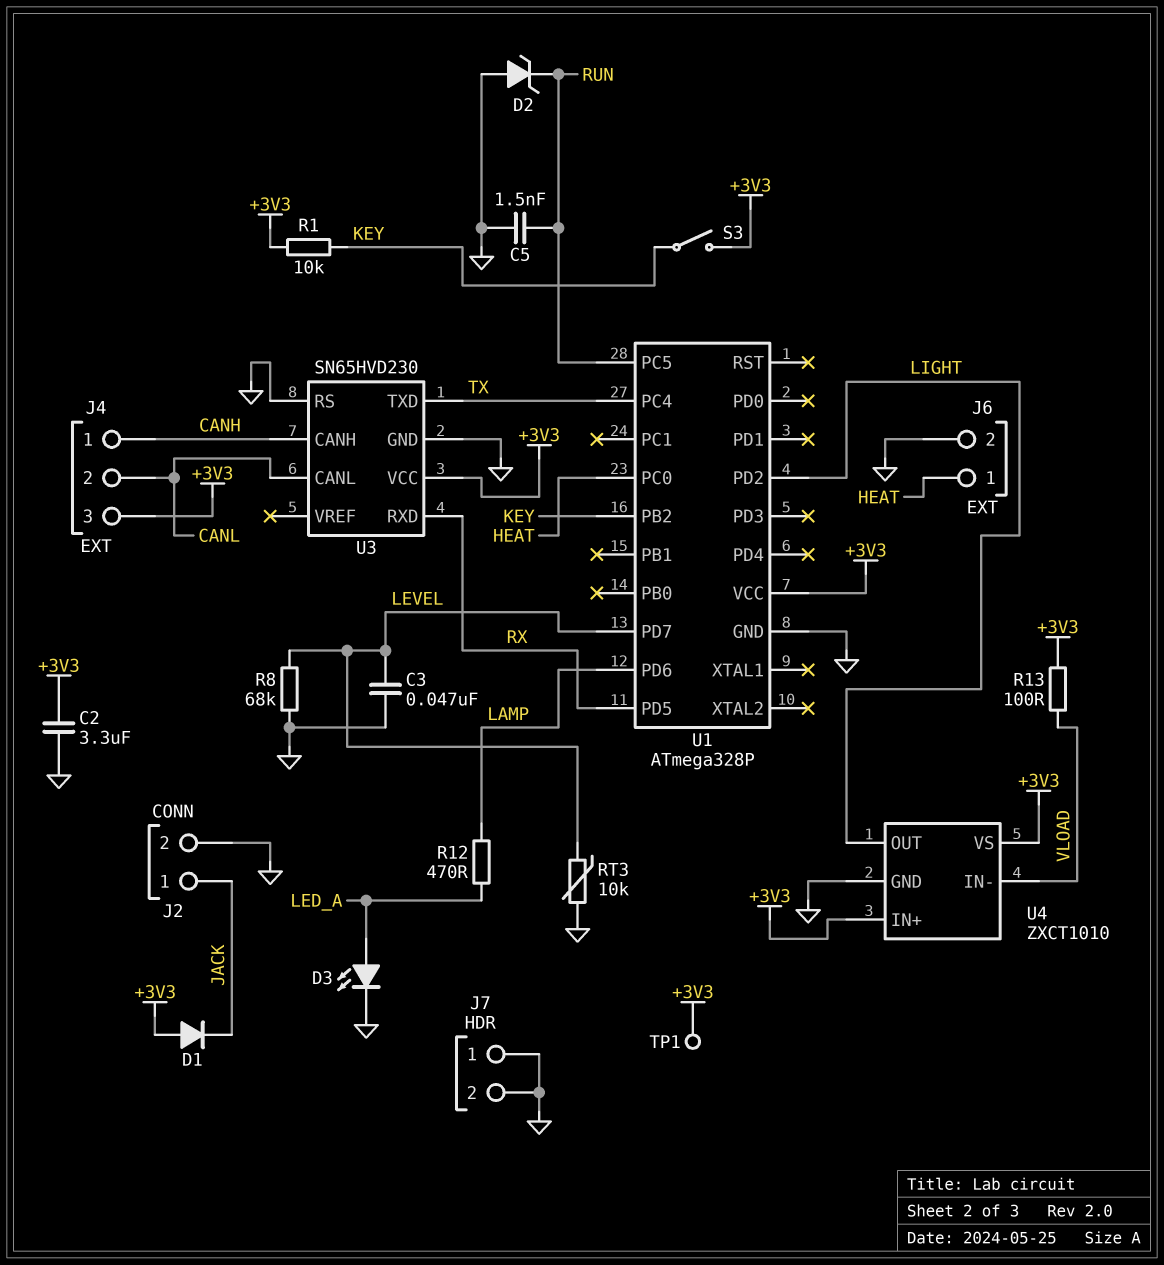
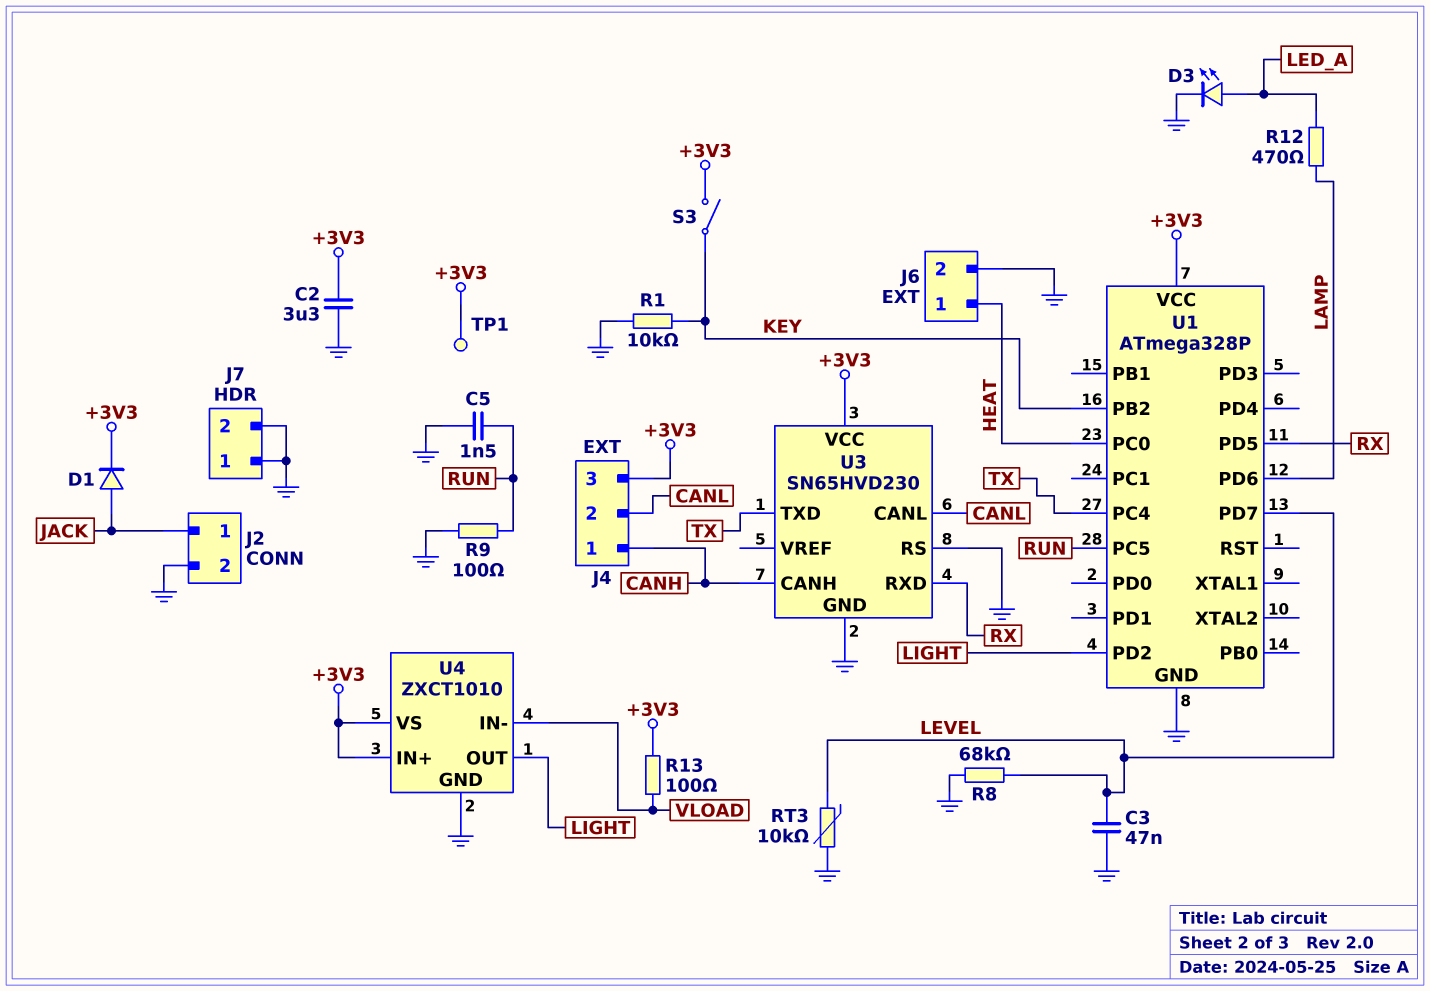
D1: diode (A +3V3, K JACK) -> diode (A JACK, K +3V3)
D2: zener (A GND, K RUN) -> none
R1: 10k (+3V3, KEY) -> 10k (GND, KEY)
R9: none -> 100 (GND, RUN)

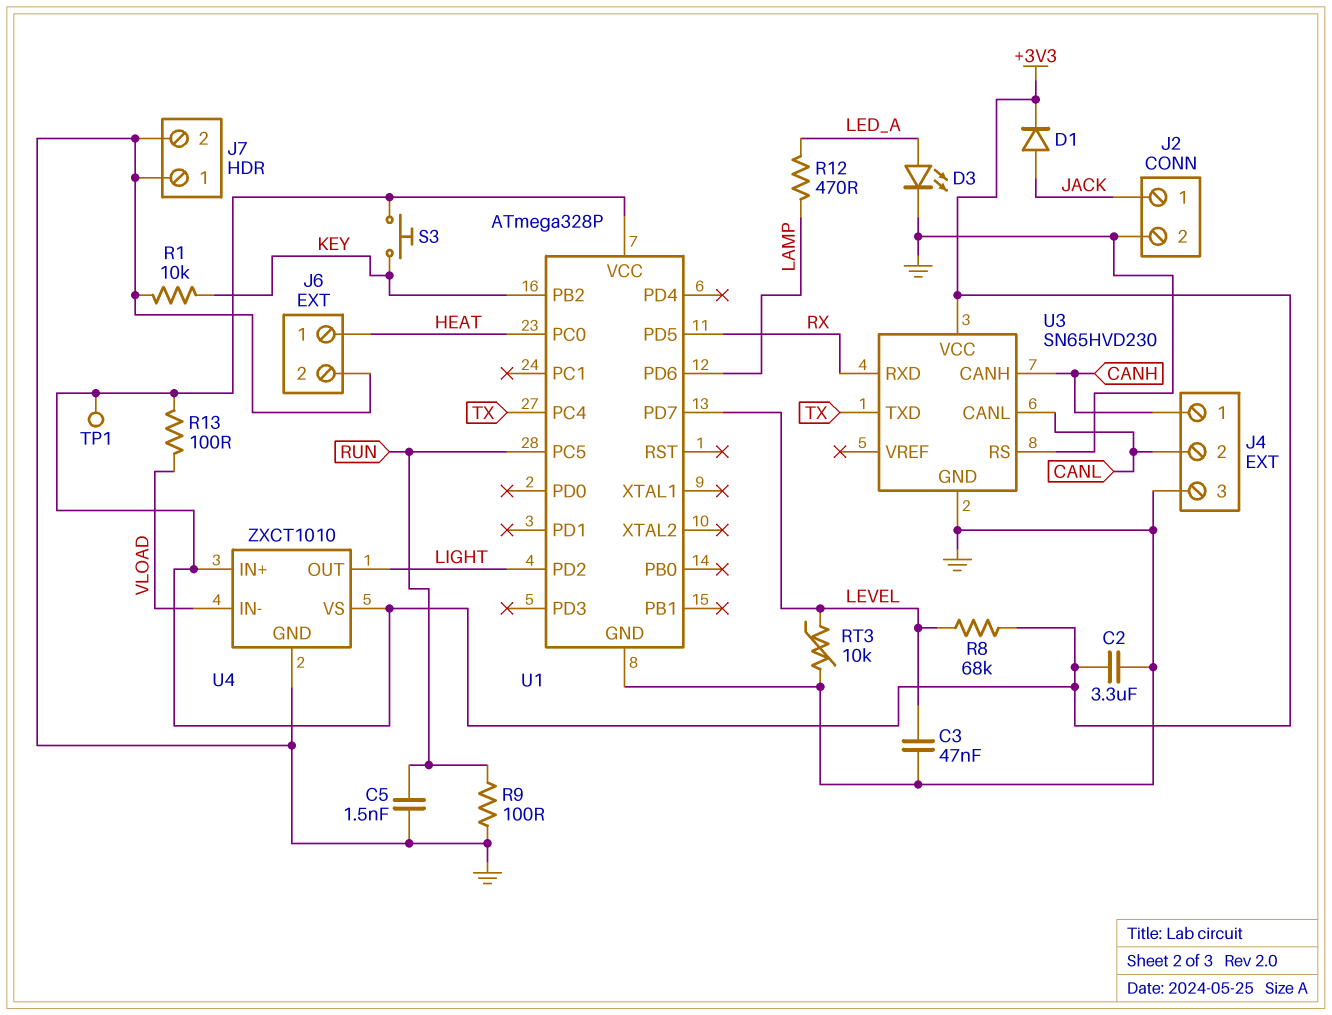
J4 pin 3: +3V3 -> GND
R8: 68k (GND, LEVEL) -> 68k (+3V3, LEVEL)
S3: switch (+3V3, KEY) -> button (+3V3, KEY)

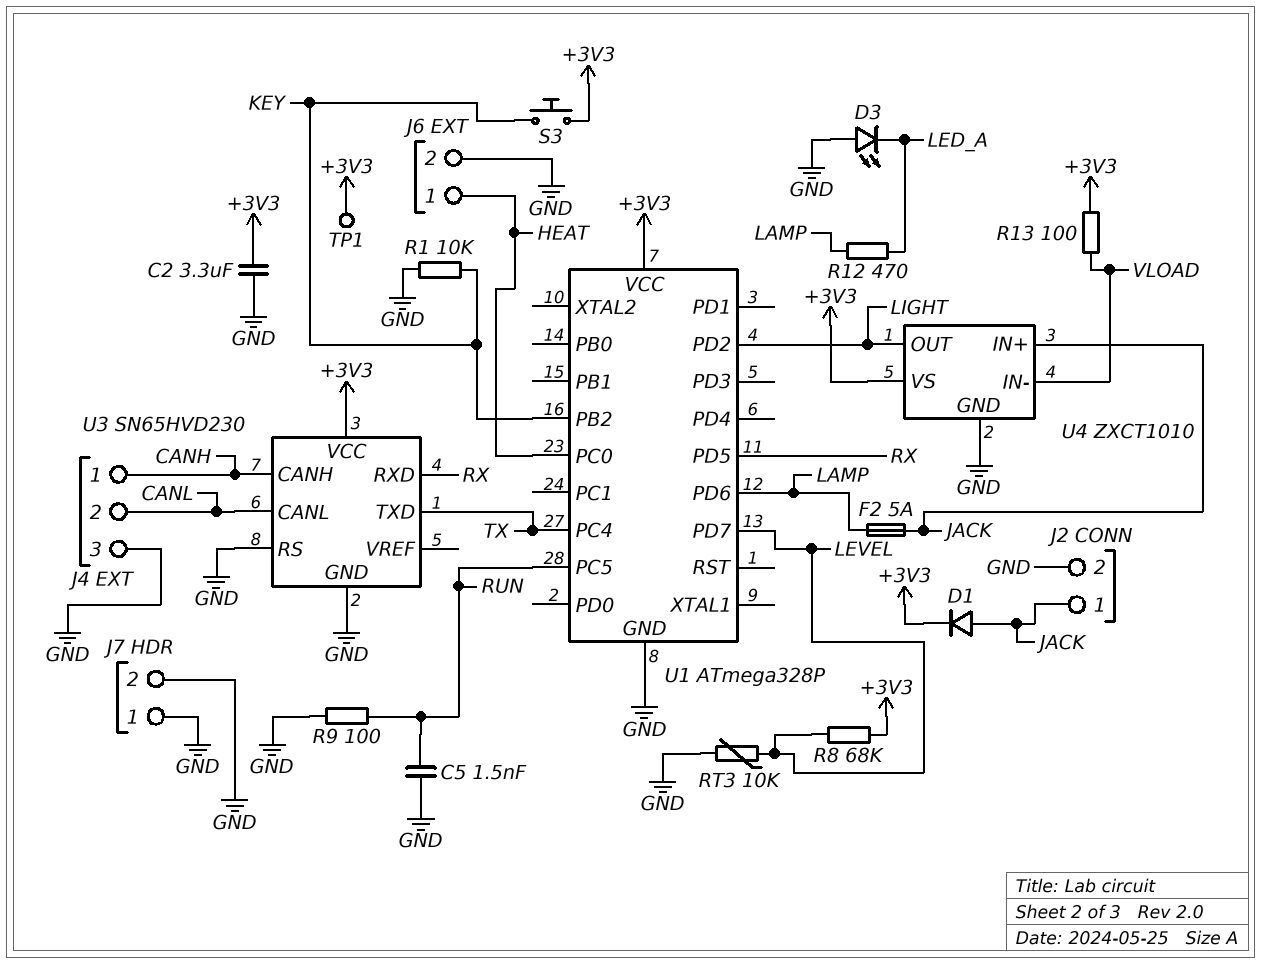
C3: 47nF (GND, LEVEL) -> none
D3: LED (A LED_A, K GND) -> LED (A GND, K LED_A)
F2: none -> 5A (JACK, LAMP)
U4 pin IN+: +3V3 -> JACK

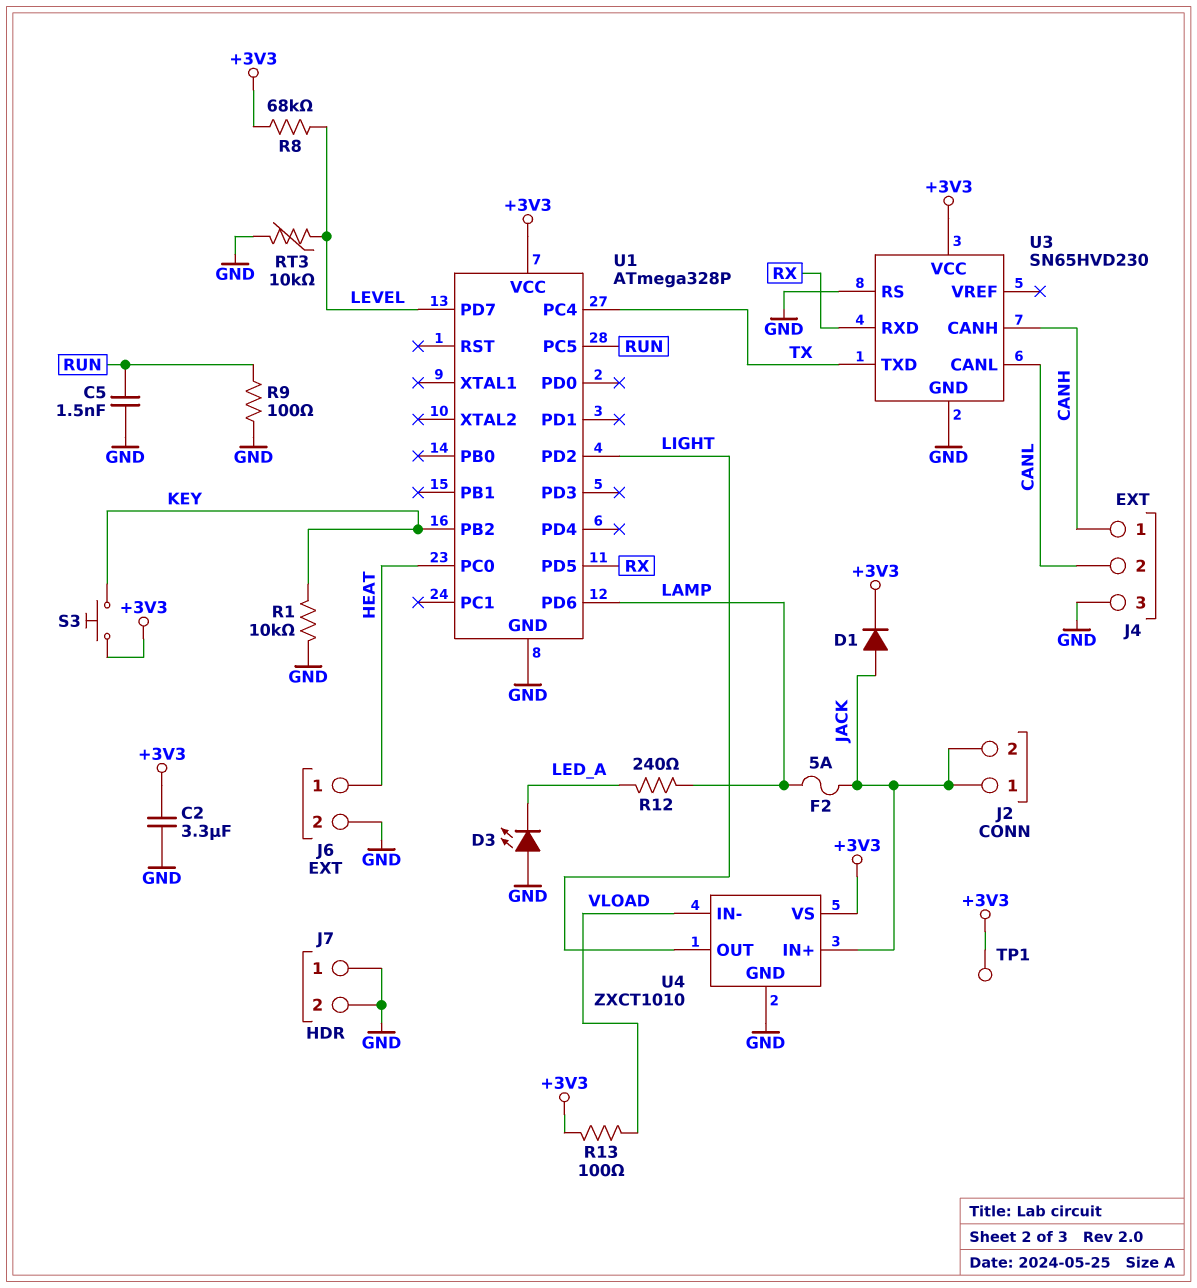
J2 pin 2: GND -> JACK
R12: 470 (LAMP, LED_A) -> 240 (LAMP, LED_A)

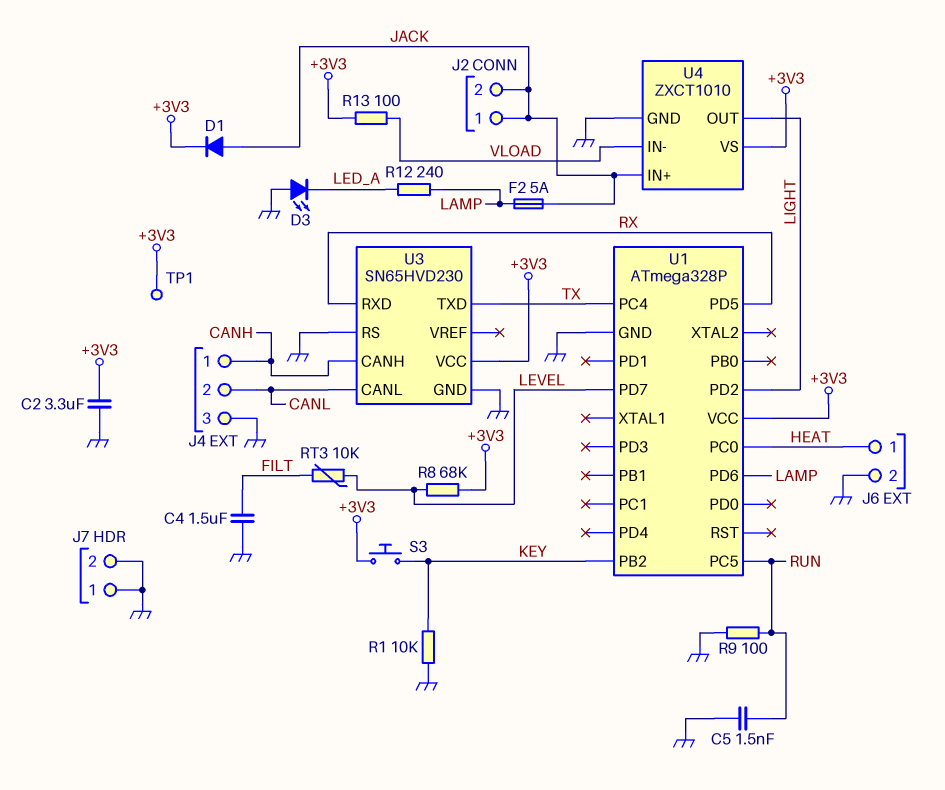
C4: none -> 1.5uF (FILT, GND)
RT3: 10k (GND, LEVEL) -> 10k (FILT, LEVEL)

